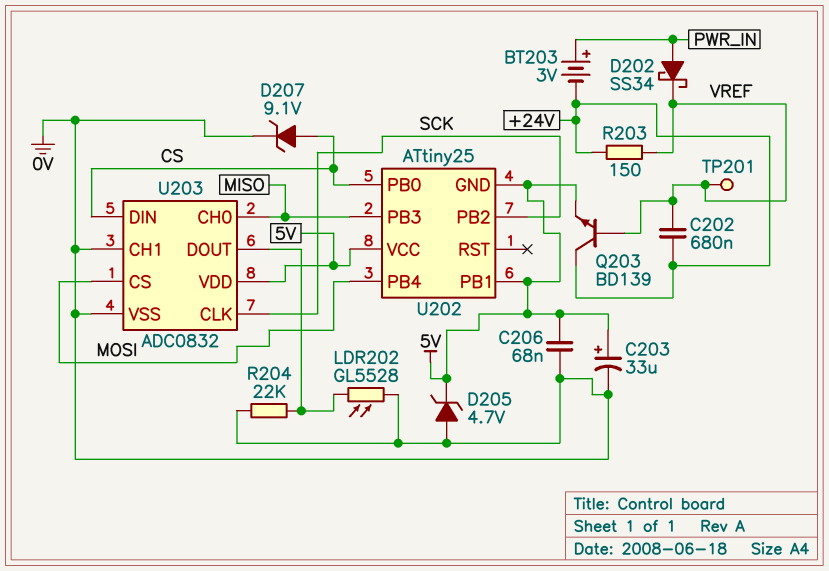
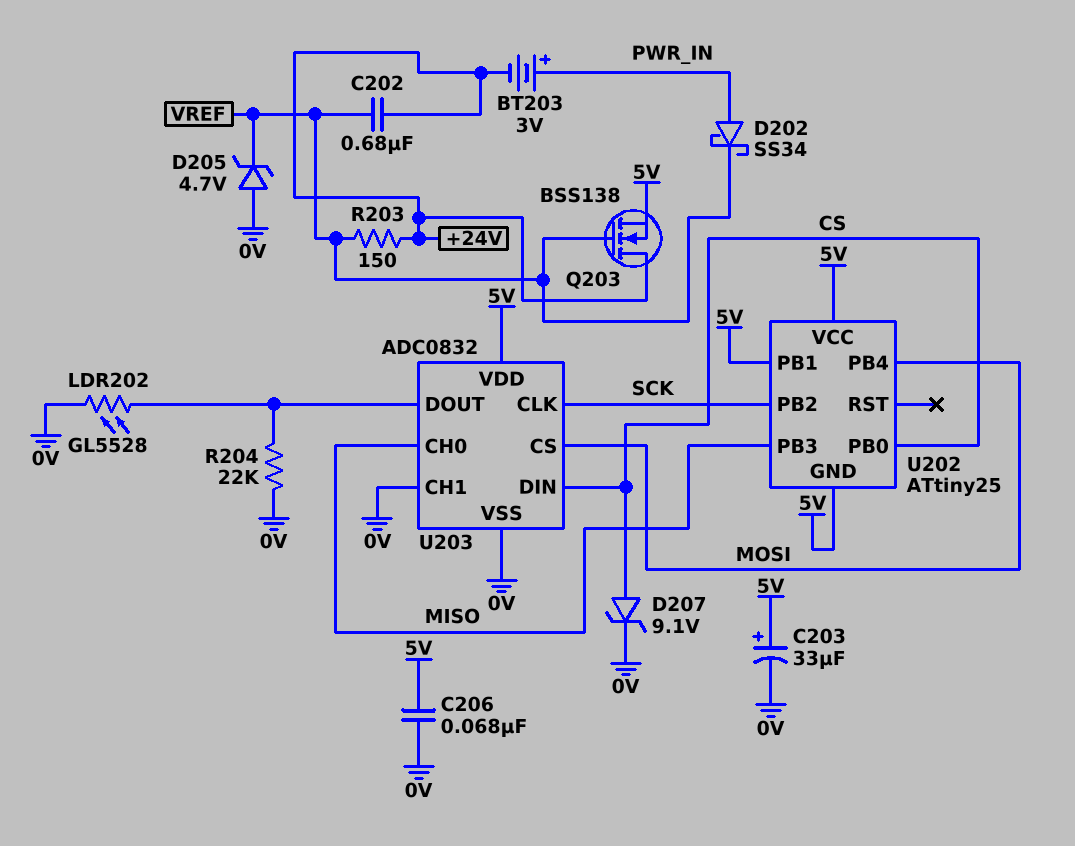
D205: zener 4.7V (A 0V, K 5V) -> zener 4.7V (A 0V, K VREF)
Q203: NPN BD139 (B VREF, C +24V, E 5V) -> NMOS BSS138 (G VREF, D +24V, S 5V)
TP201: test point (VREF) -> none

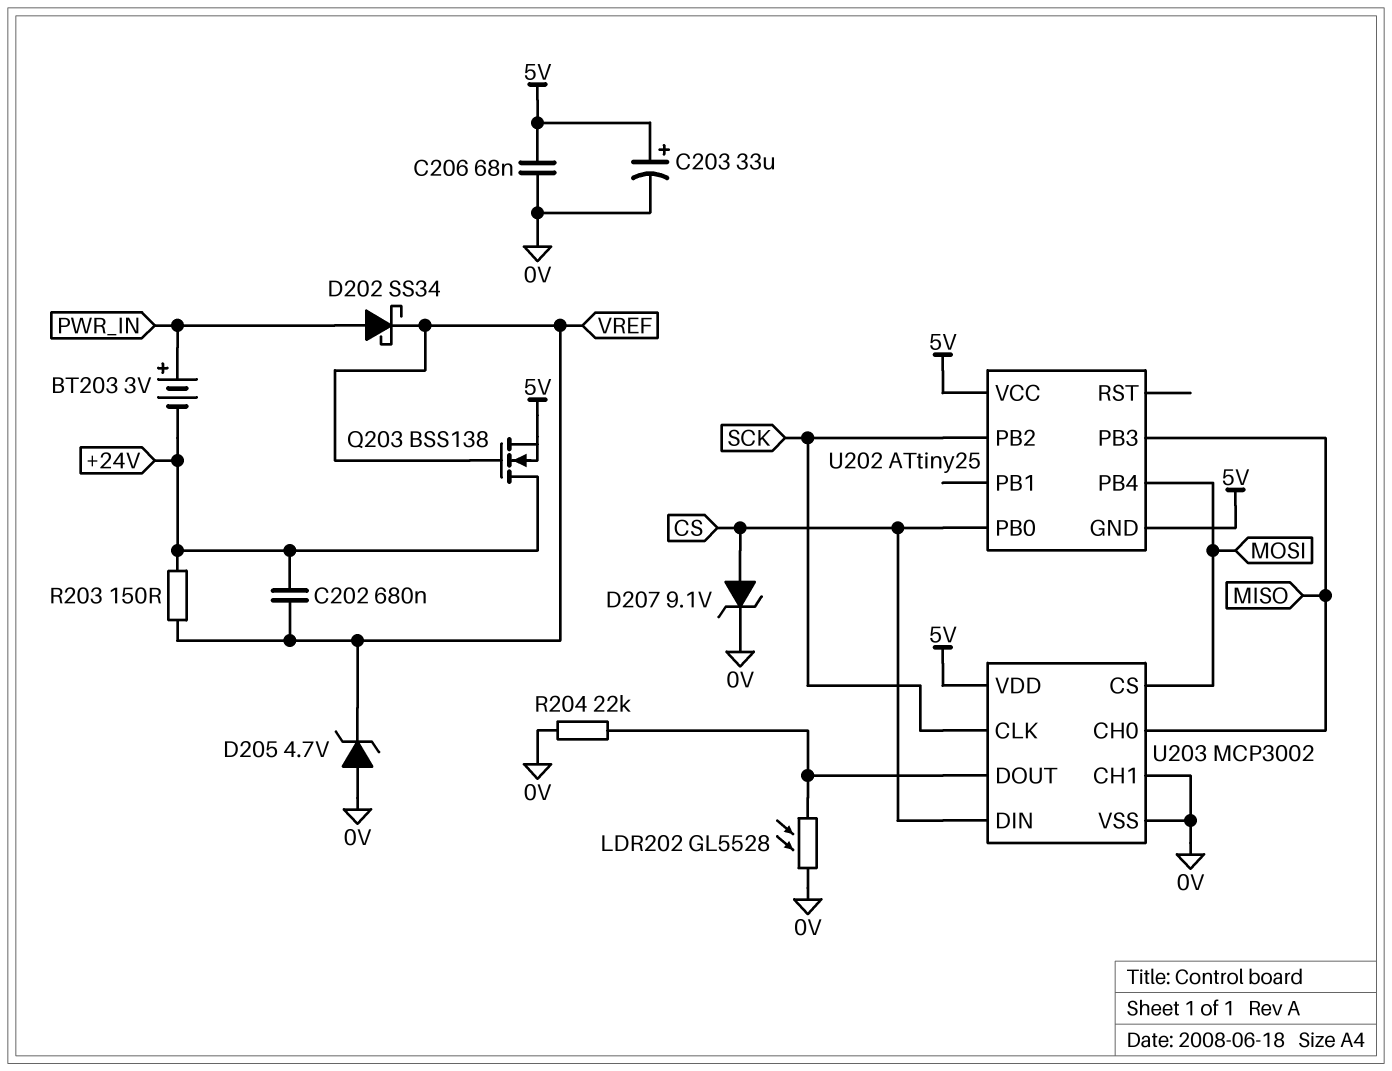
U202 pin PB1: 5V -> none
U203: ADC0832 -> MCP3002

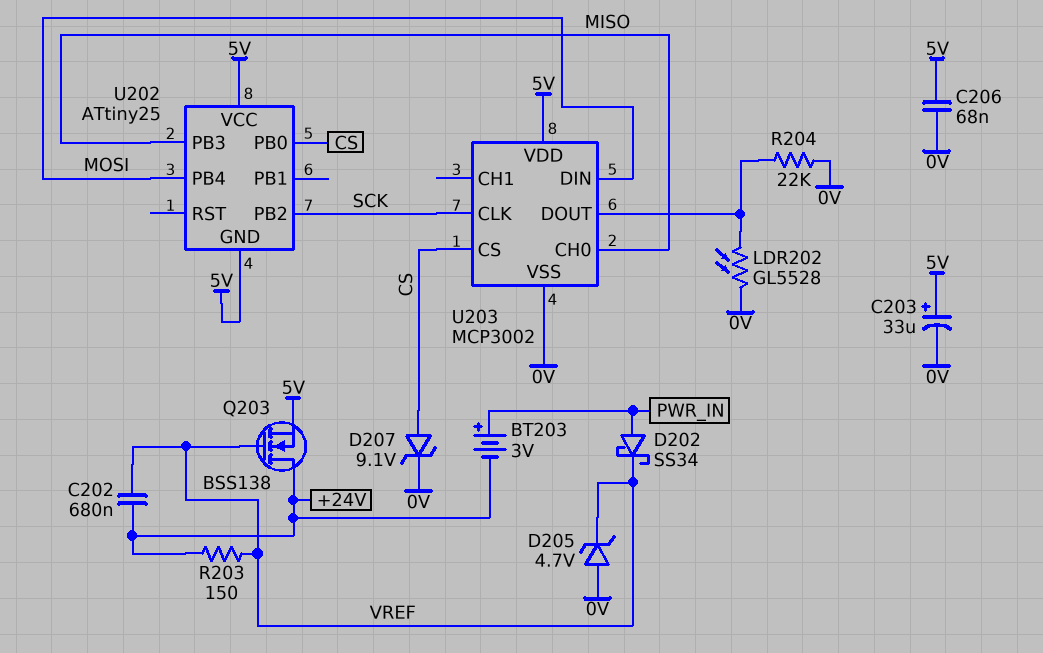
U203 pin CH1: 0V -> none
U203 pin CS: MOSI -> CS
U203 pin DIN: CS -> MOSI

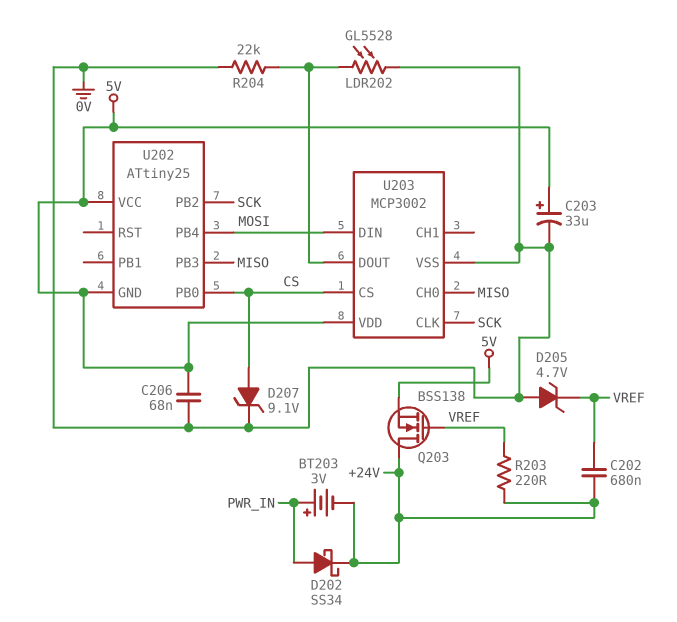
D202: schottky SS34 (A PWR_IN, K VREF) -> schottky SS34 (A PWR_IN, K +24V)
R203: 150 (+24V, VREF) -> 220 (+24V, VREF)

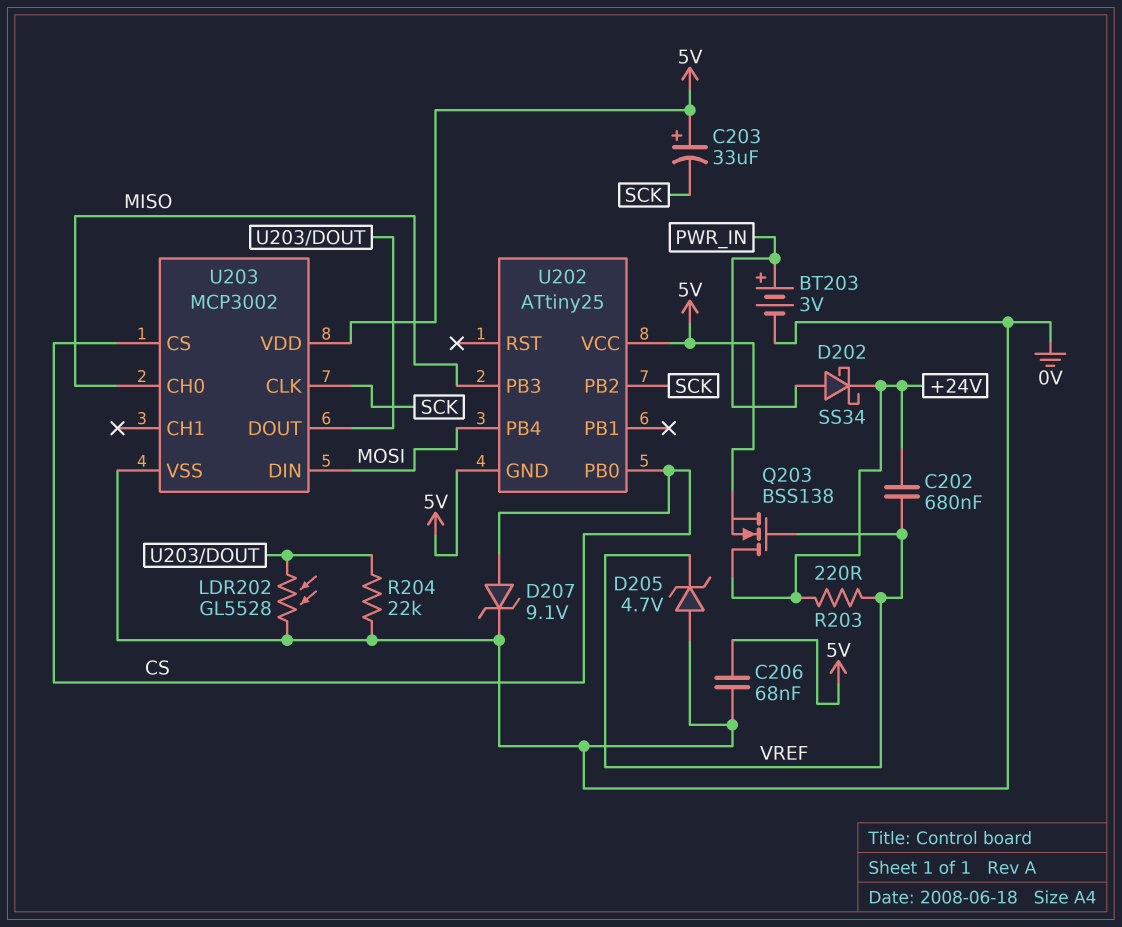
BT203: 3V (plus PWR_IN, minus +24V) -> 3V (plus PWR_IN, minus 0V)
C203: 33uF (plus 5V, minus 0V) -> 33uF (plus 5V, minus SCK)

